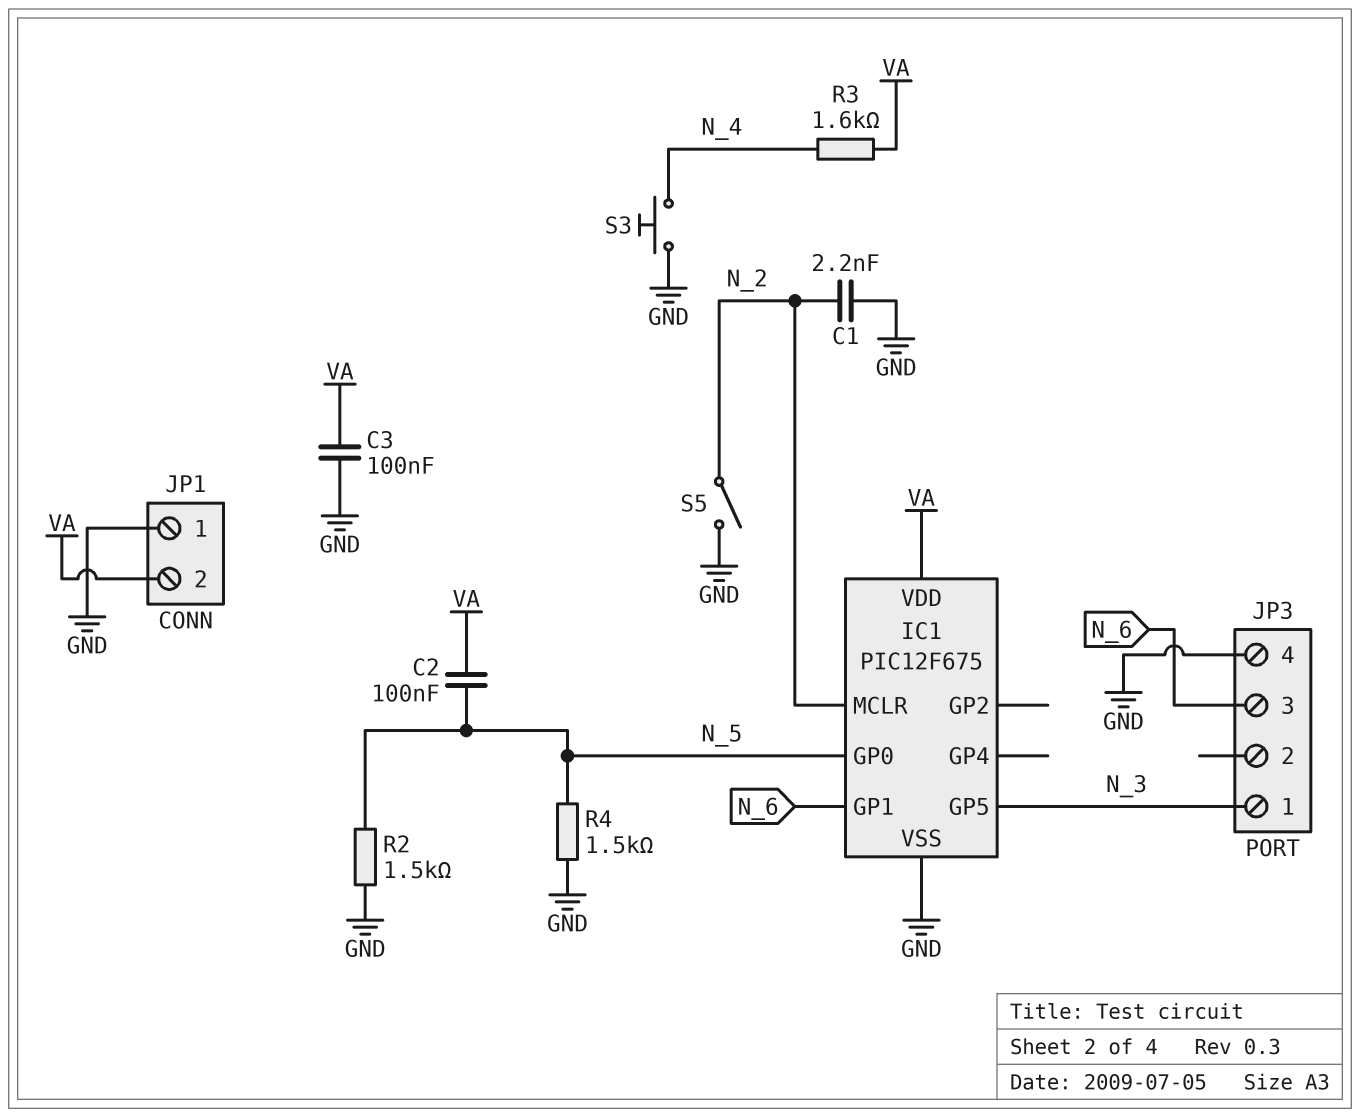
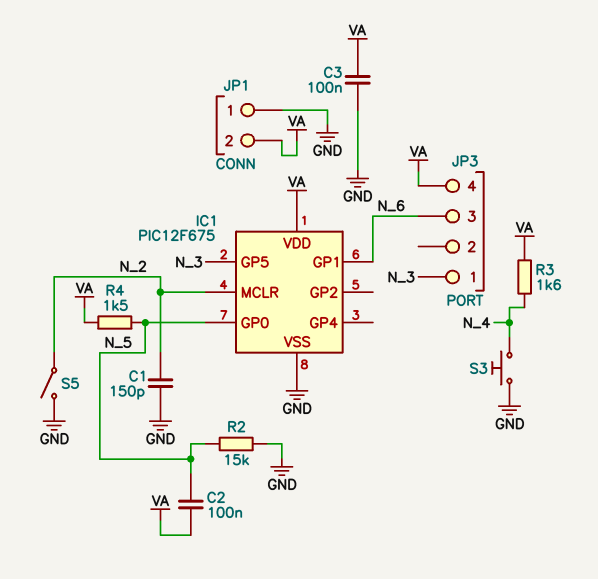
C1: 2.2nF (GND, N_2) -> 150pF (GND, N_2)
JP3 pin 4: GND -> VA
R2: 1.5k (GND, N_5) -> 15k (GND, N_5)
R4: 1.5k (GND, N_5) -> 1.5k (N_5, VA)

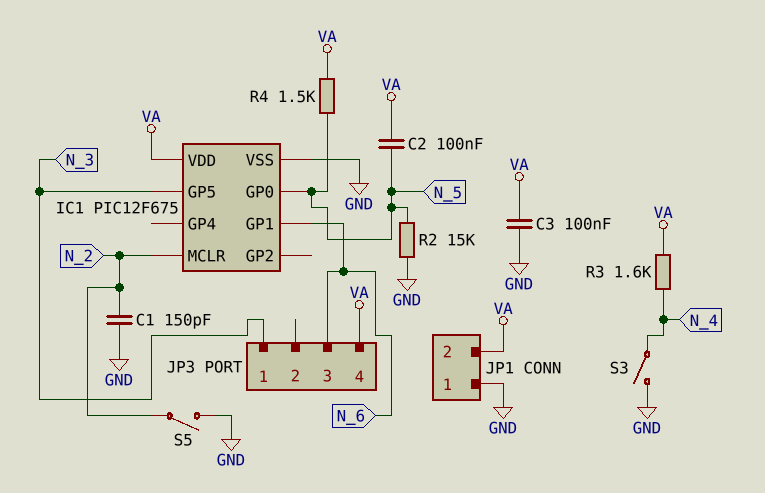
S3: button (GND, N_4) -> switch (GND, N_4)

